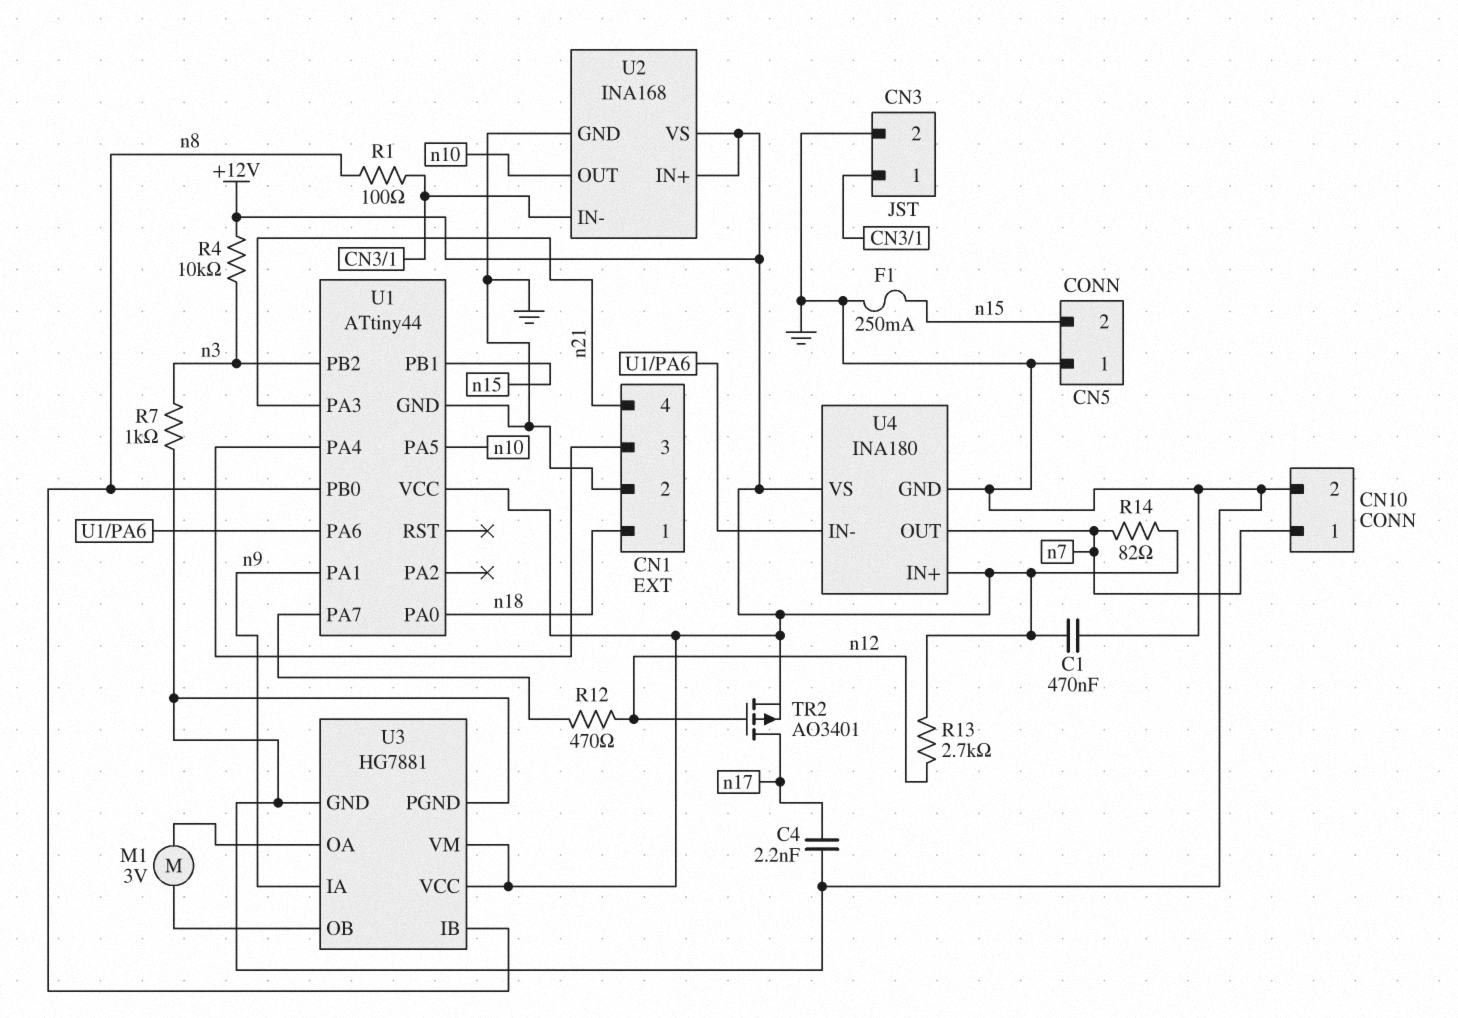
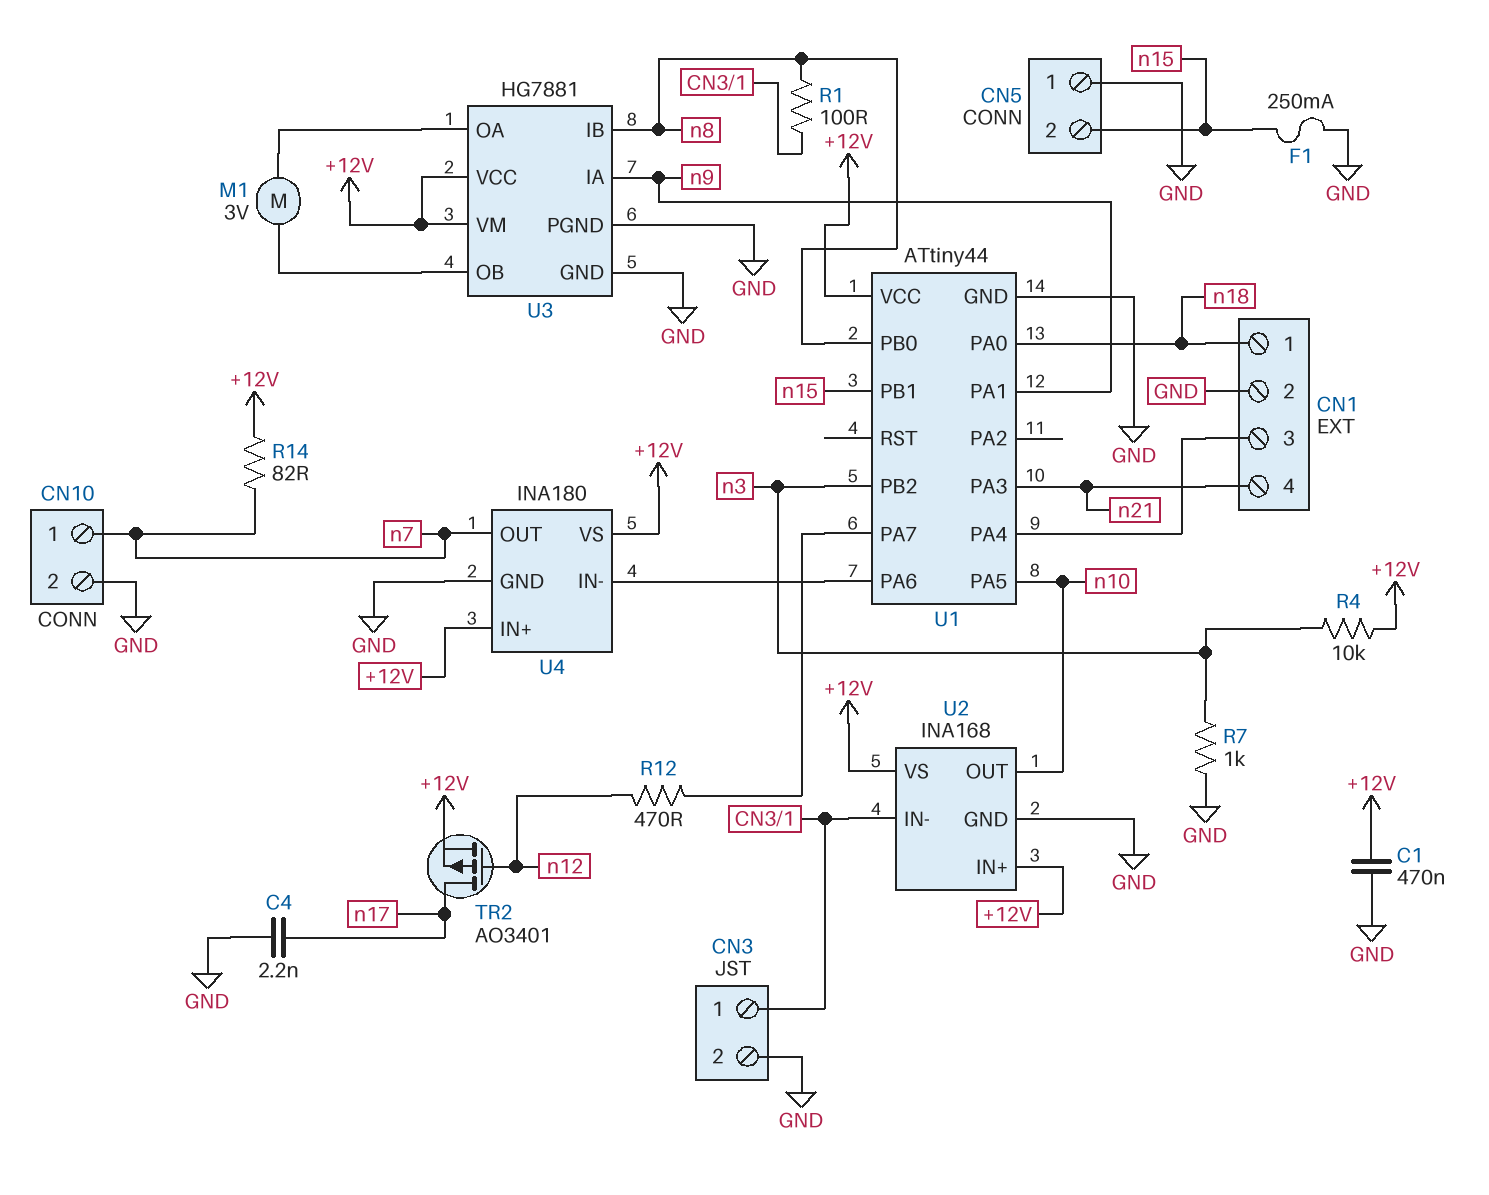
R13: 2.7k (+12V, n12) -> none

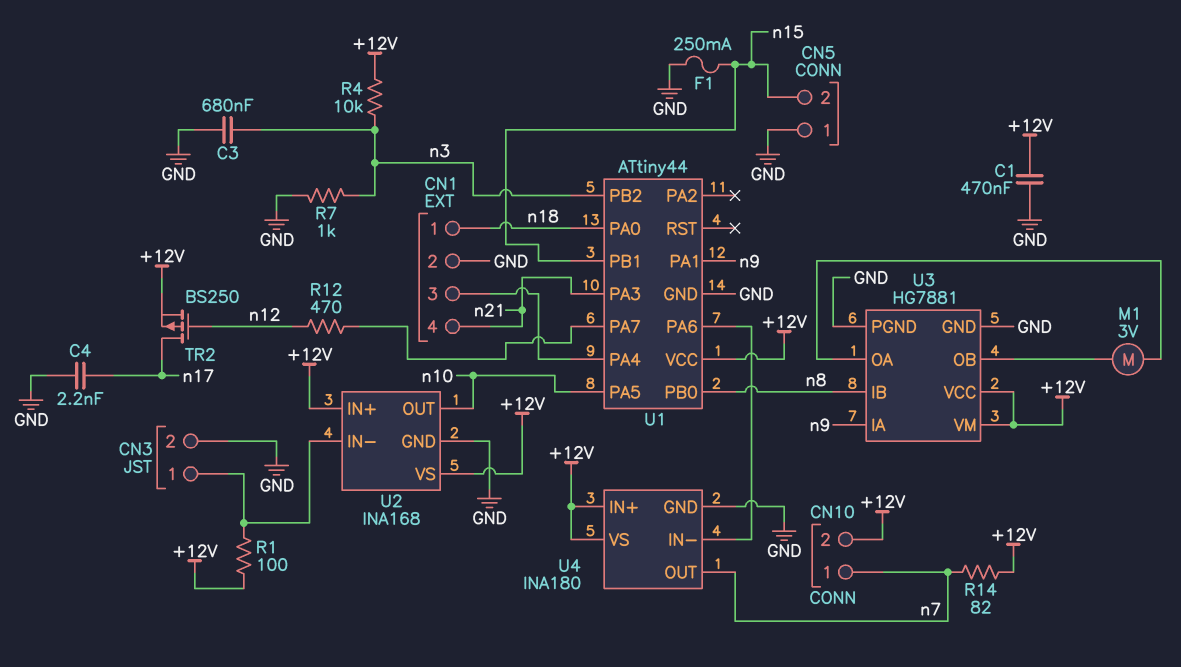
C3: none -> 680nF (GND, n3)
CN10 pin 2: GND -> +12V
R1: 100 (CN3/1, n8) -> 100 (+12V, CN3/1)
TR2: PMOS AO3401 (G n12, D n17, S +12V) -> PMOS BS250 (G n12, D n17, S +12V)

